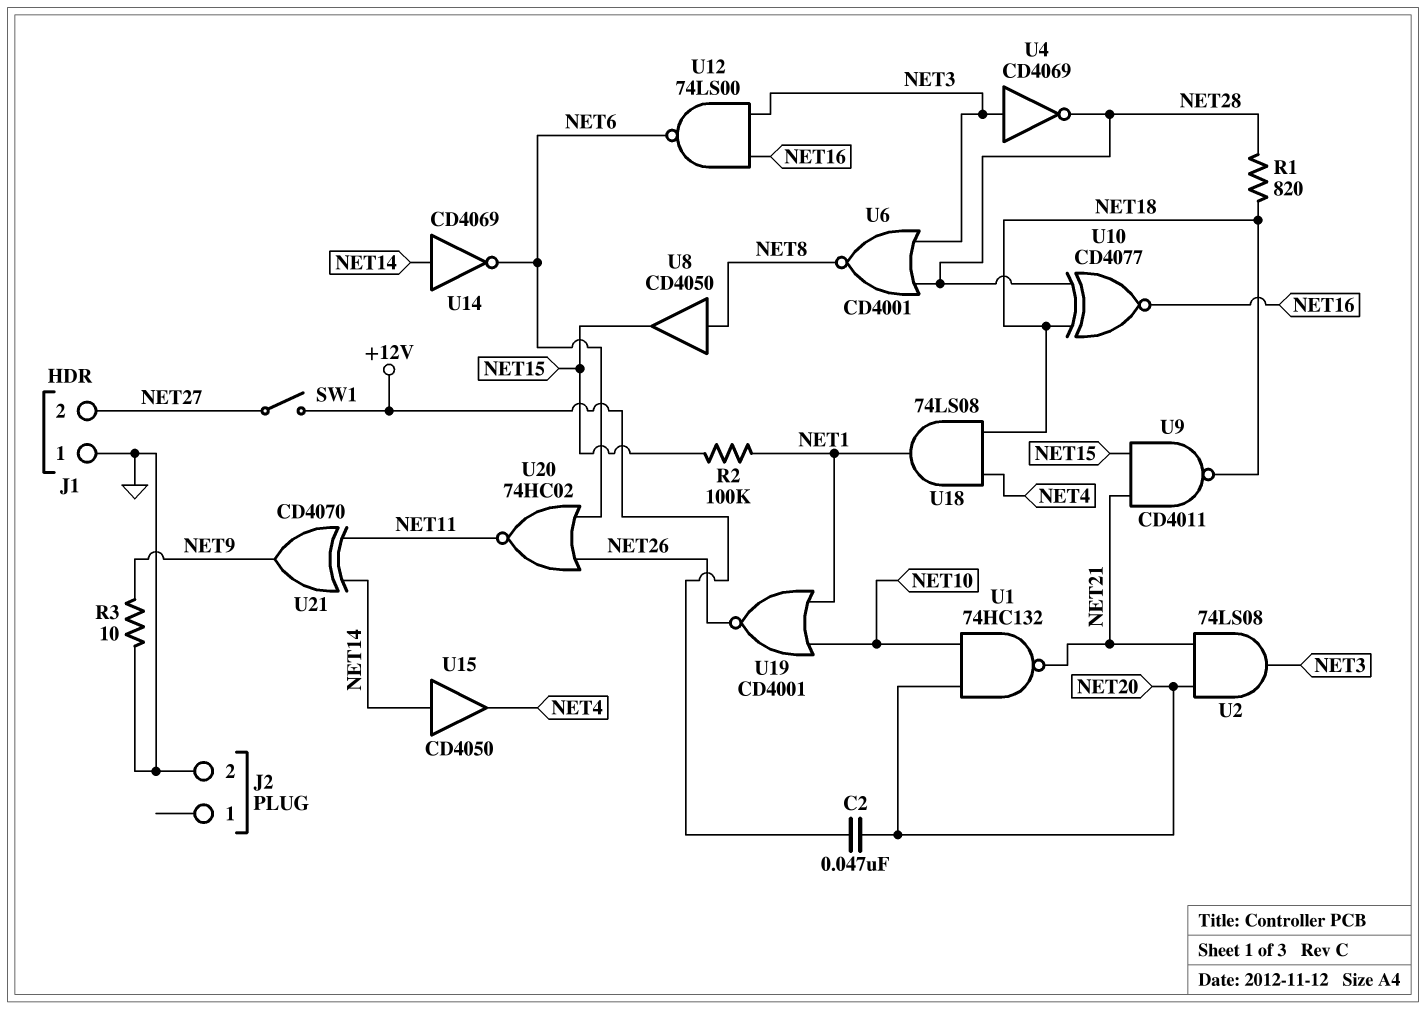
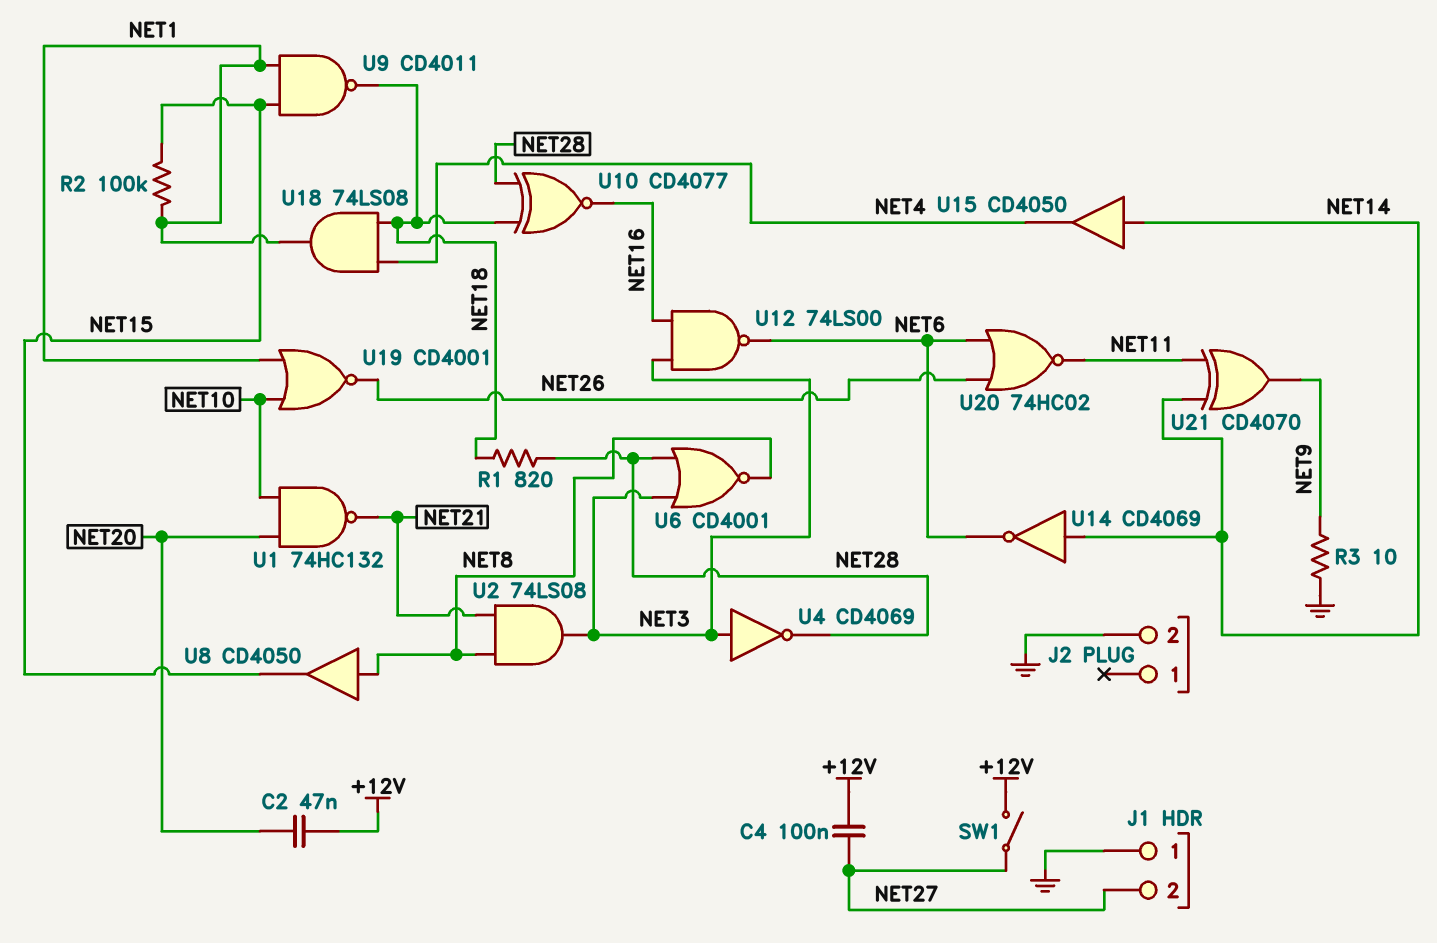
C4: none -> 100nF (+12V, NET27)
U2: AND 74LS08 (in NET20, in NET21, out NET3) -> AND 74LS08 (in NET8, in NET21, out NET3)
U9: NAND CD4011 (in NET15, in NET21, out NET18) -> NAND CD4011 (in NET1, in NET15, out NET18)

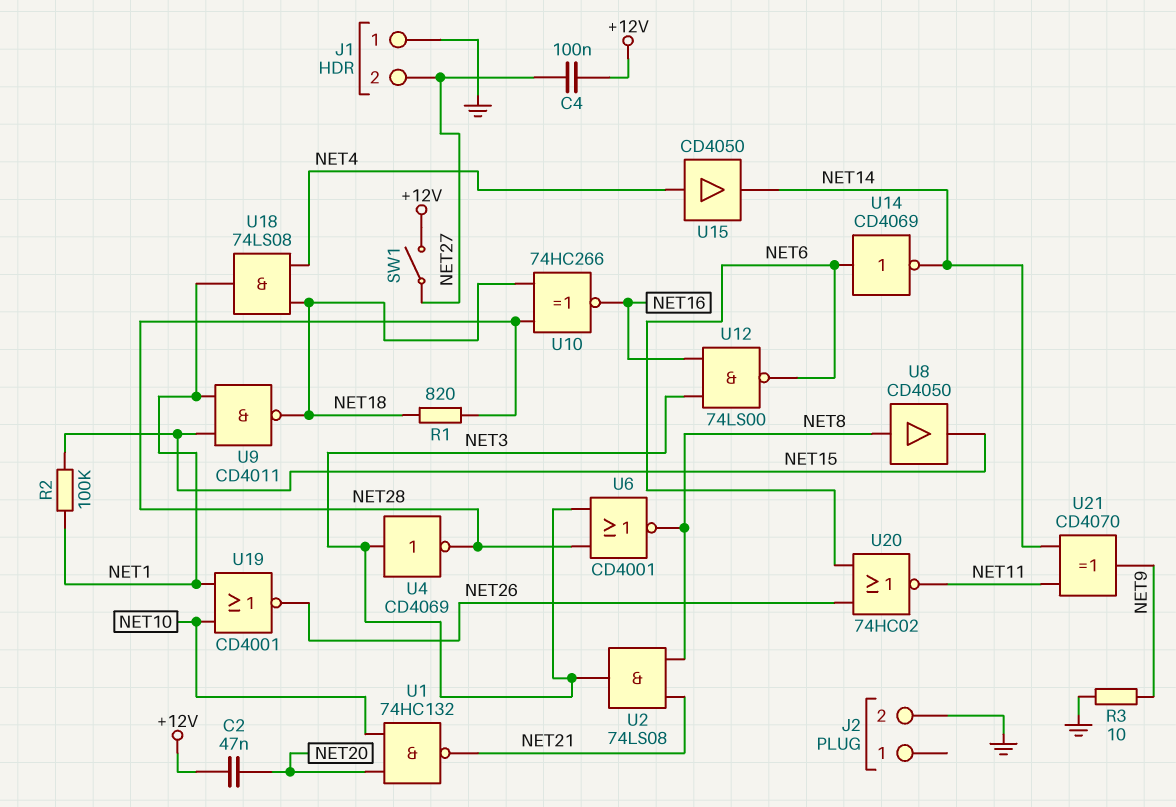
U10: XNOR CD4077 (in NET18, in NET28, out NET16) -> XNOR 74HC266 (in NET18, in NET28, out NET16)
U14: NOT CD4069 (in NET14, out NET6) -> NOT CD4069 (in NET6, out NET14)
U15: buffer CD4050 (in NET14, out NET4) -> buffer CD4050 (in NET4, out NET14)

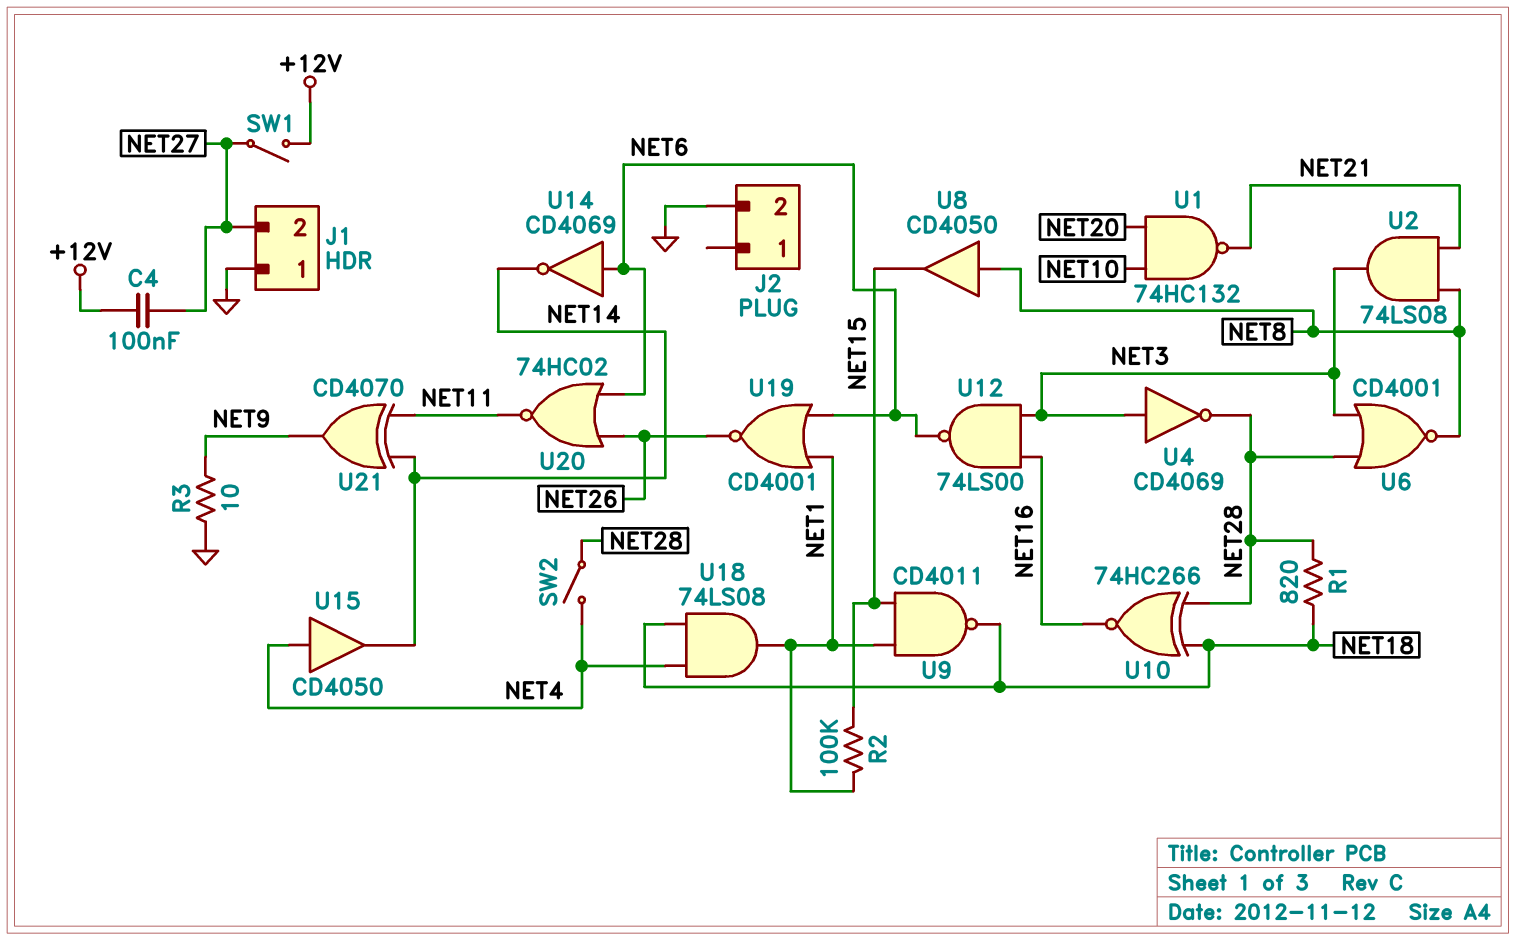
C2: 47nF (+12V, NET20) -> none
SW2: none -> switch (NET4, NET28)
U19: NOR CD4001 (in NET1, in NET10, out NET26) -> NOR CD4001 (in NET1, in NET6, out NET26)

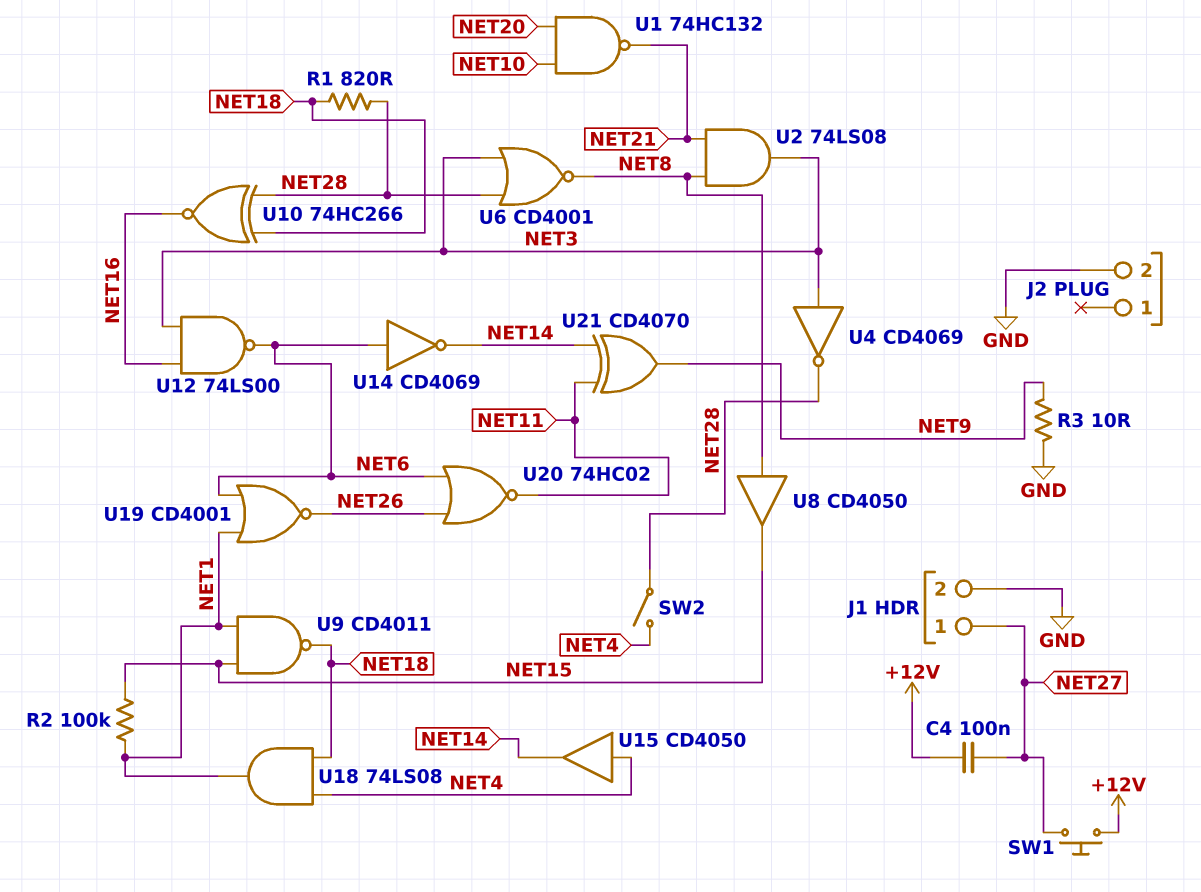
J1 pin 1: GND -> NET27
J1 pin 2: NET27 -> GND
SW1: switch (+12V, NET27) -> button (+12V, NET27)

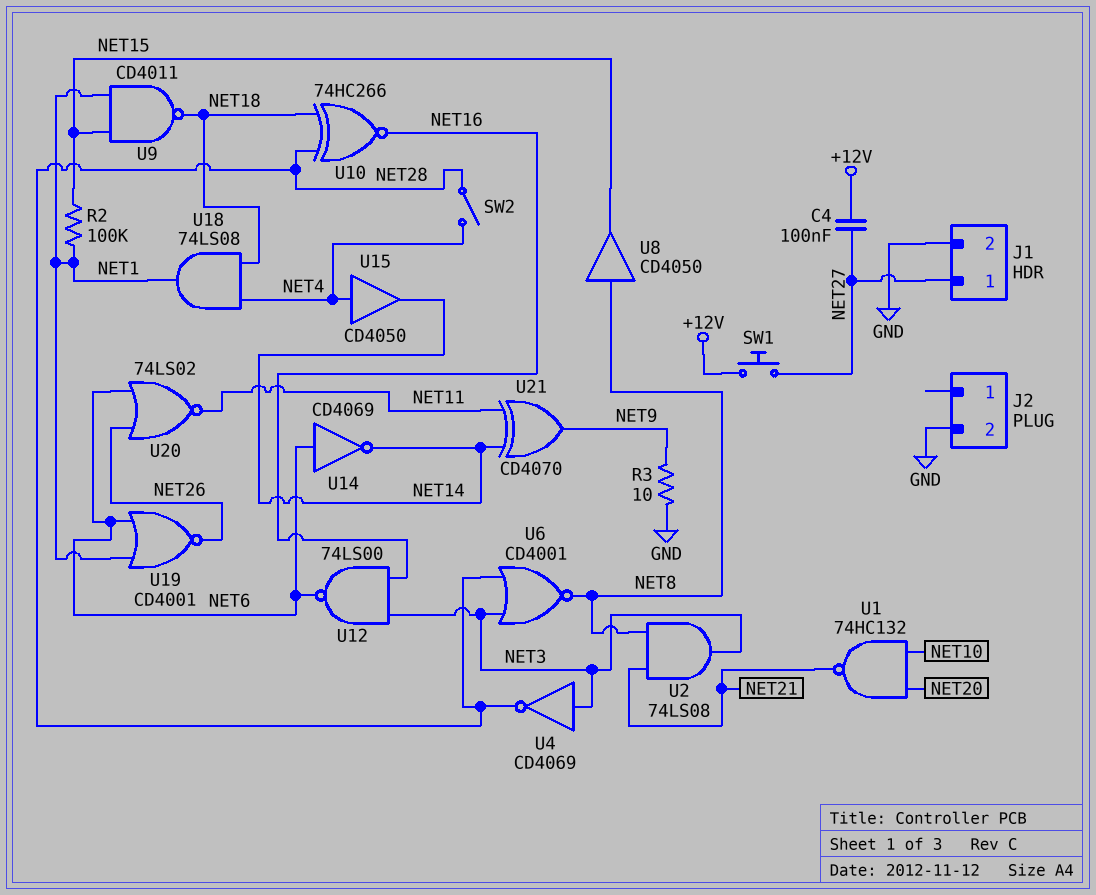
R1: 820 (NET18, NET28) -> none
U20: NOR 74HC02 (in NET6, in NET26, out NET11) -> NOR 74LS02 (in NET6, in NET26, out NET11)

